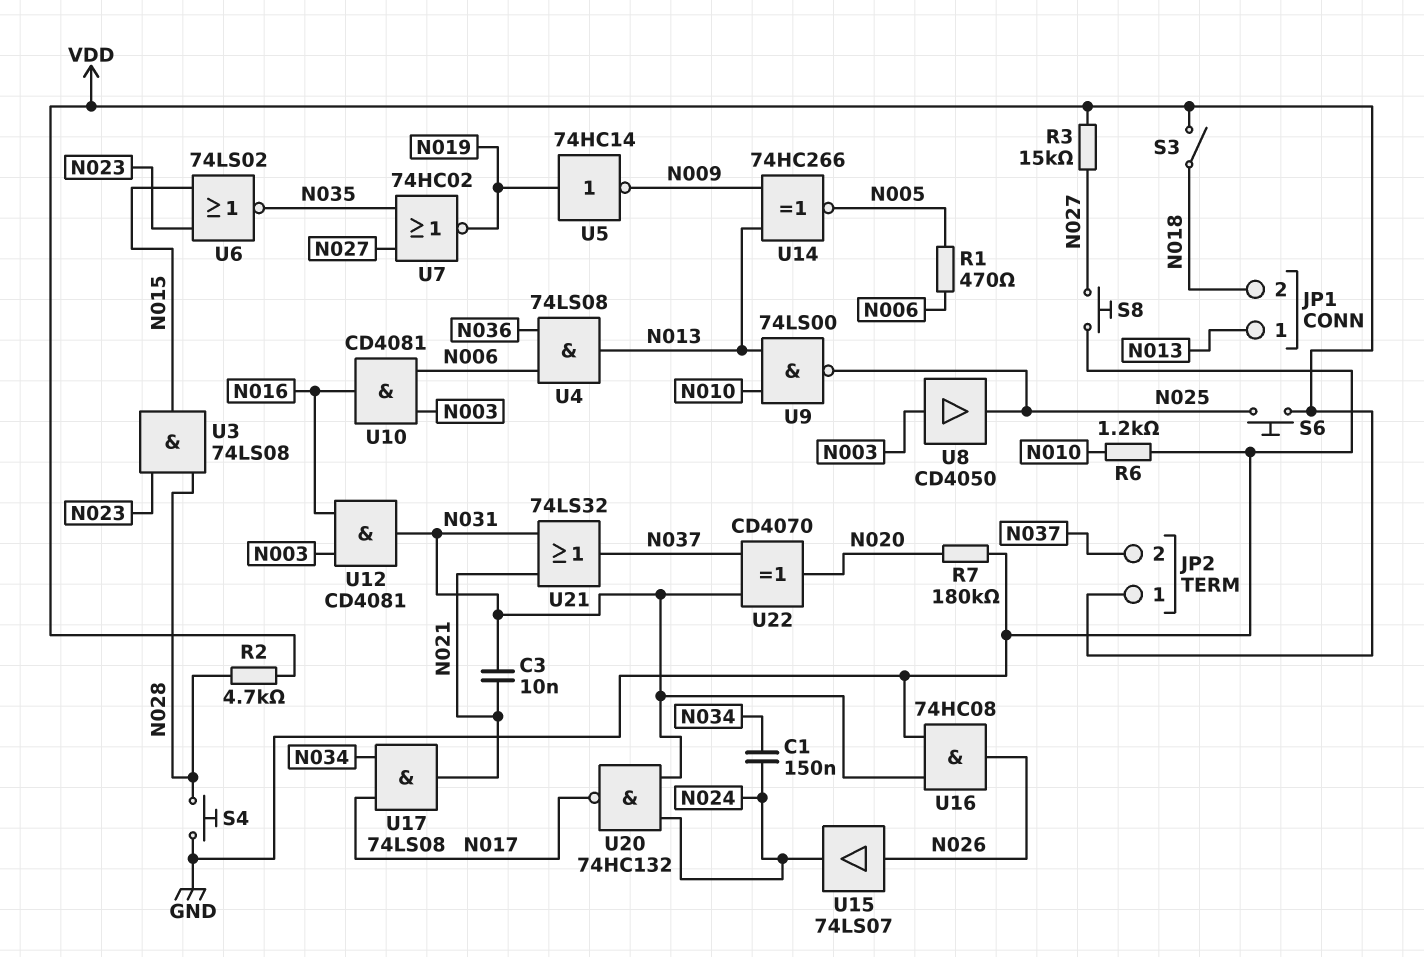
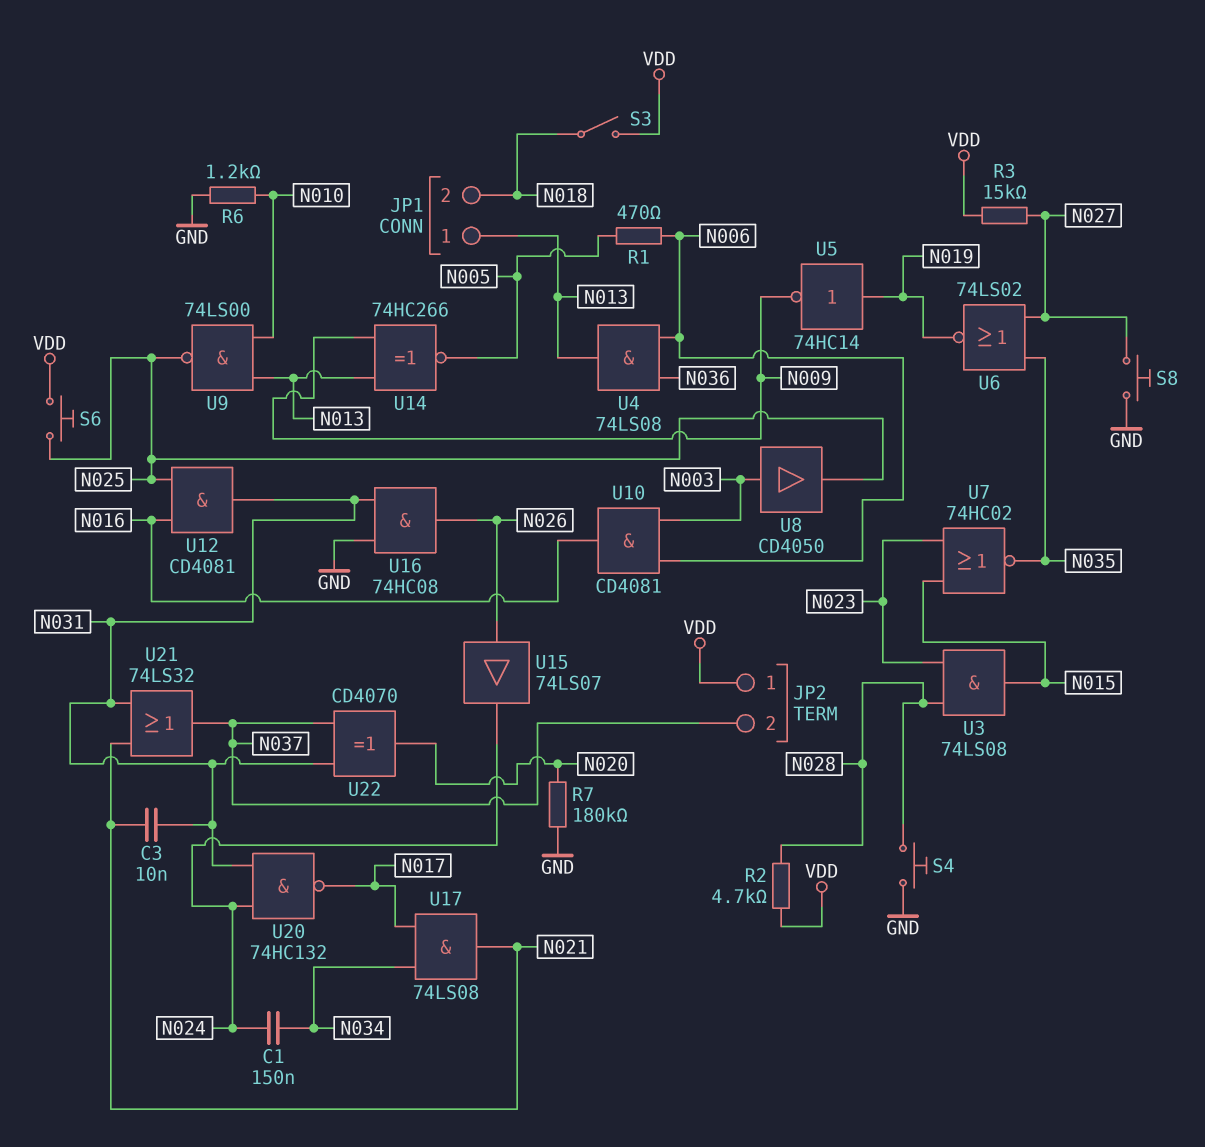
U6: NOR 74LS02 (in N015, in N023, out N035) -> NOR 74LS02 (in N027, in N035, out N019)
U7: NOR 74HC02 (in N027, in N035, out N019) -> NOR 74HC02 (in N015, in N023, out N035)
U12: AND CD4081 (in N003, in N016, out N031) -> AND CD4081 (in N016, in N025, out N031)

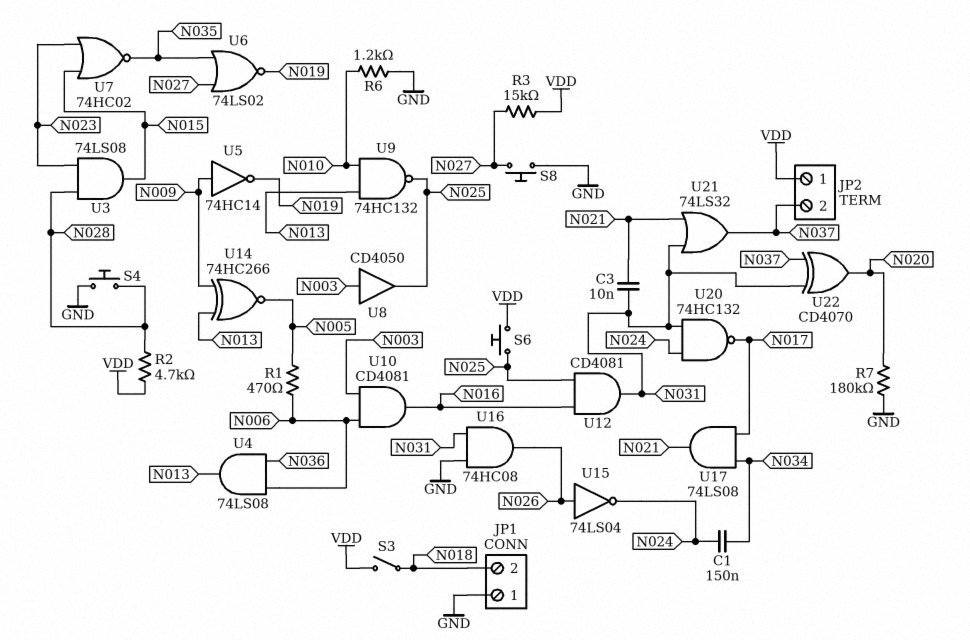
JP1 pin 1: N013 -> GND
U5: NOT 74HC14 (in N019, out N009) -> NOT 74HC14 (in N009, out N019)
U9: NAND 74LS00 (in N010, in N013, out N025) -> NAND 74HC132 (in N010, in N013, out N025)
U15: buffer 74LS07 (in N026, out N024) -> NOT 74LS04 (in N026, out N024)

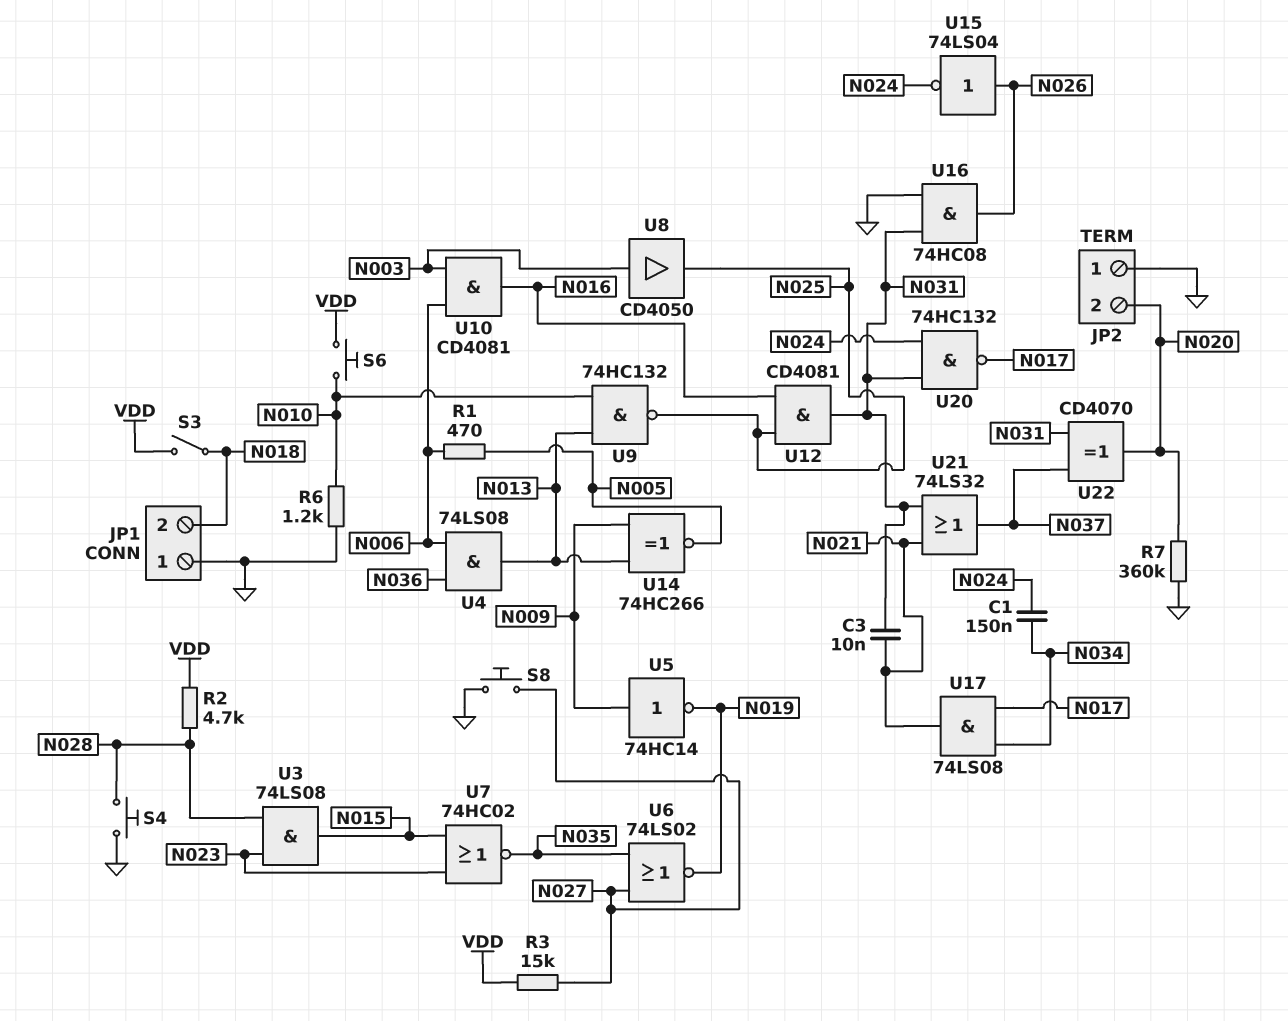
JP2 pin 1: VDD -> GND
JP2 pin 2: N037 -> N020
R7: 180k (GND, N020) -> 360k (GND, N020)
S6: button (N025, VDD) -> button (N010, VDD)

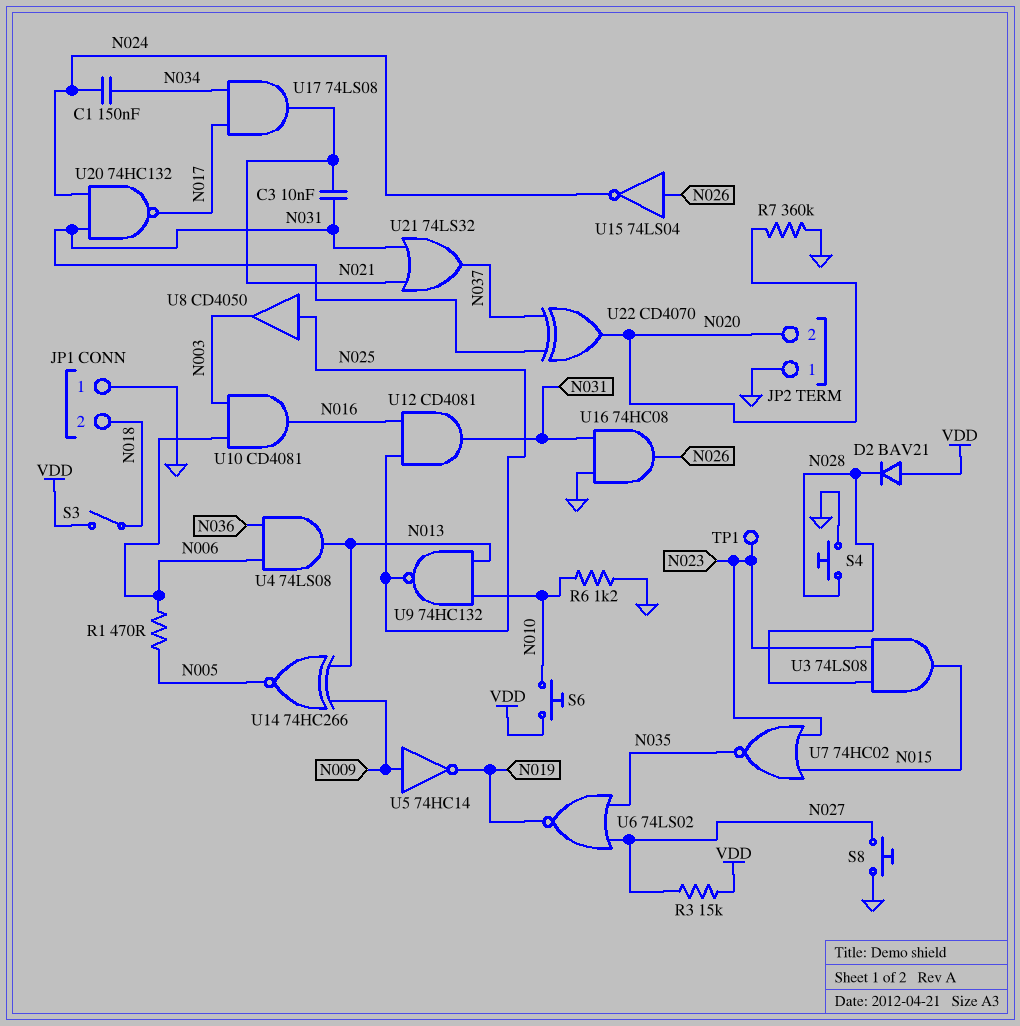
D2: none -> diode BAV21 (A VDD, K N028)
R2: 4.7k (N028, VDD) -> none
TP1: none -> test point (N023)
U8: buffer CD4050 (in N003, out N025) -> buffer CD4050 (in N025, out N003)

